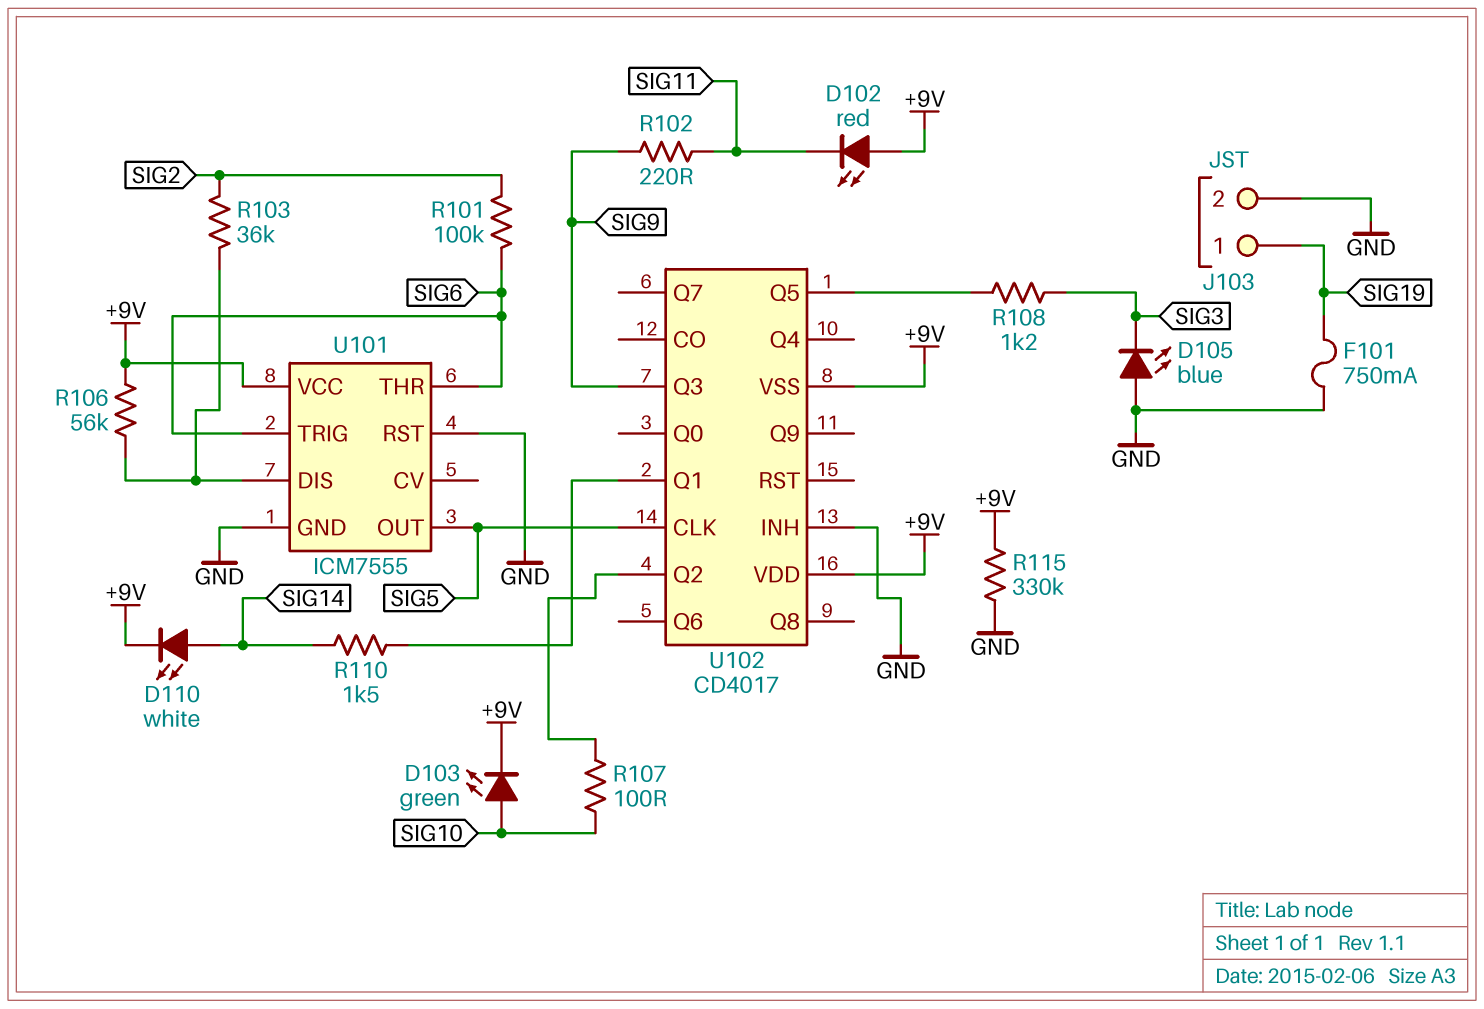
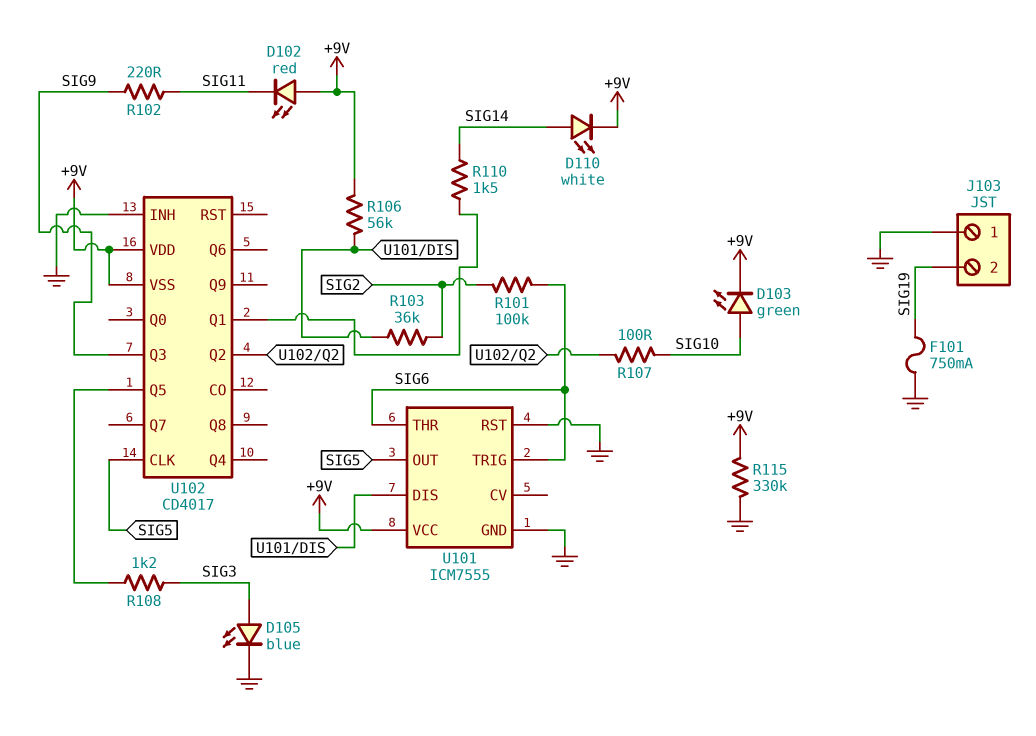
D105: LED blue (A GND, K SIG3) -> LED blue (A SIG3, K GND)
J103 pin 1: SIG19 -> GND
J103 pin 2: GND -> SIG19

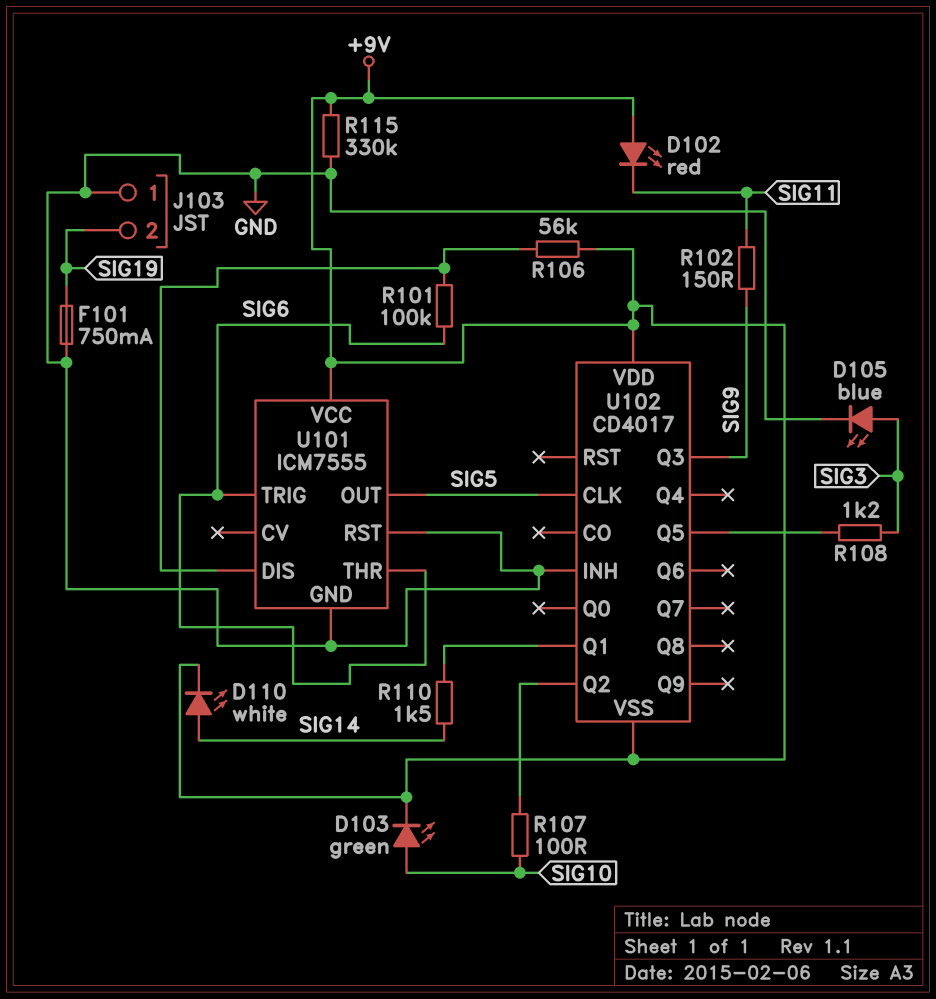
R101: 100k (SIG2, SIG6) -> 100k (SIG6, U101/DIS)
R102: 220 (SIG9, SIG11) -> 150 (SIG9, SIG11)
R103: 36k (SIG2, U101/DIS) -> none

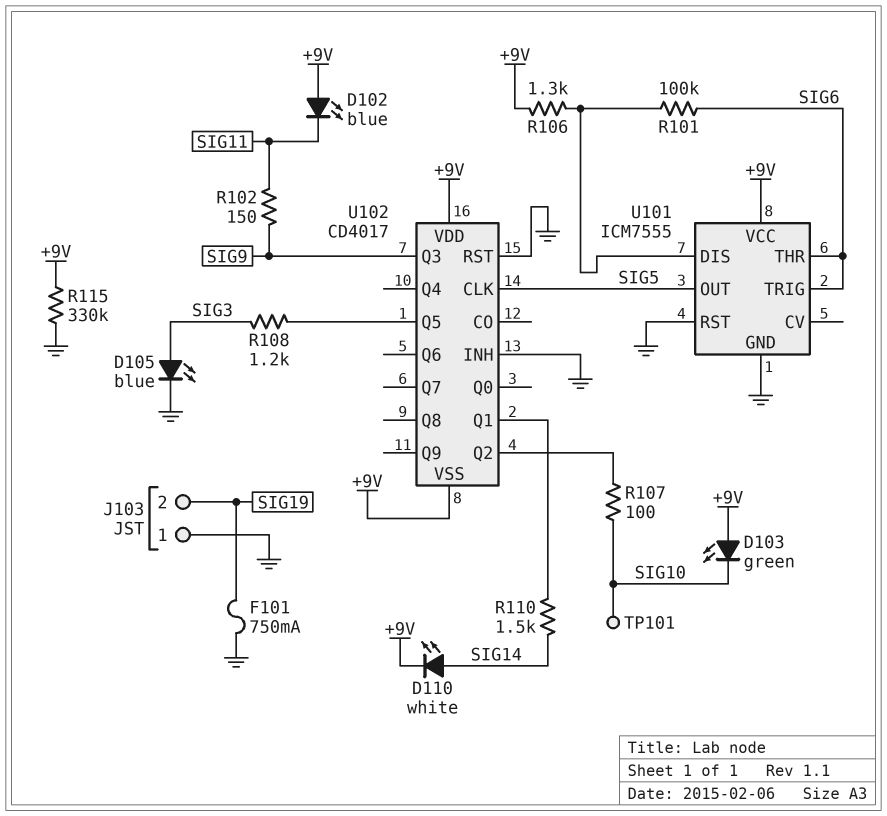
D102: LED red (A +9V, K SIG11) -> LED blue (A +9V, K SIG11)
D103: LED green (A SIG10, K +9V) -> LED green (A +9V, K SIG10)
R106: 56k (+9V, U101/DIS) -> 1.3k (+9V, U101/DIS)
TP101: none -> test point (SIG10)
U102 pin RST: none -> GND

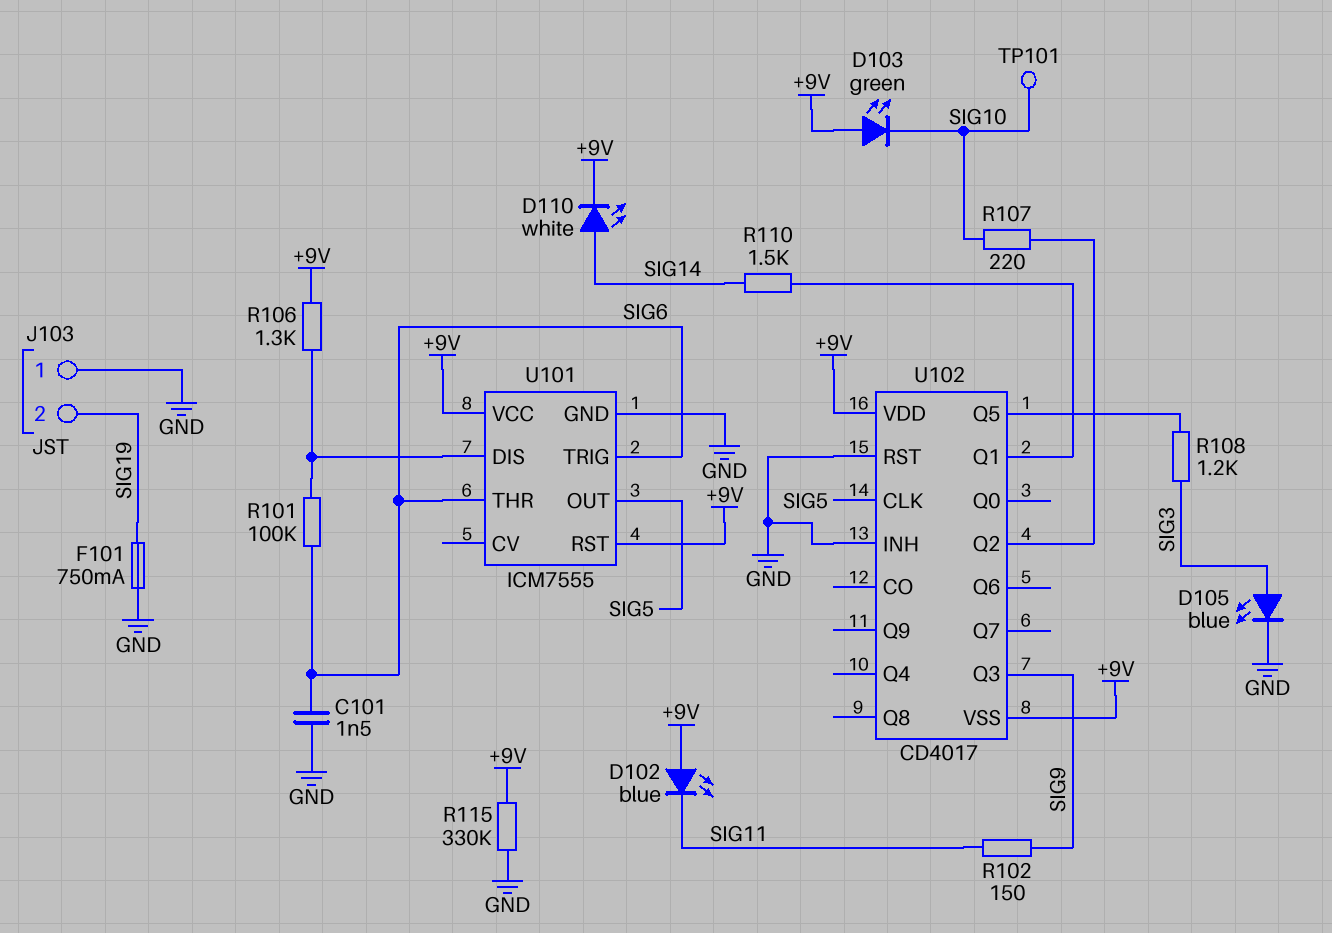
C101: none -> 1.5nF (GND, SIG6)
R107: 100 (SIG10, U102/Q2) -> 220 (SIG10, U102/Q2)
U101 pin RST: GND -> +9V

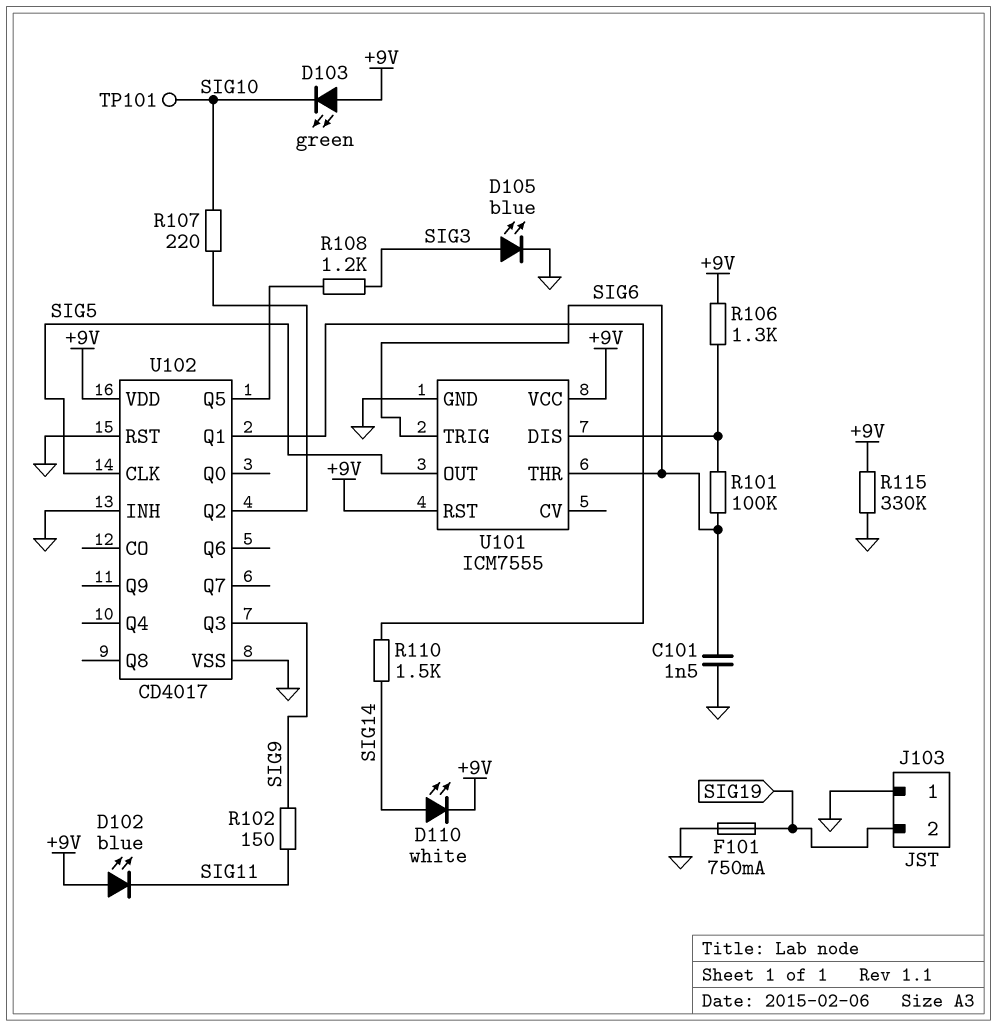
U102 pin VSS: +9V -> GND

